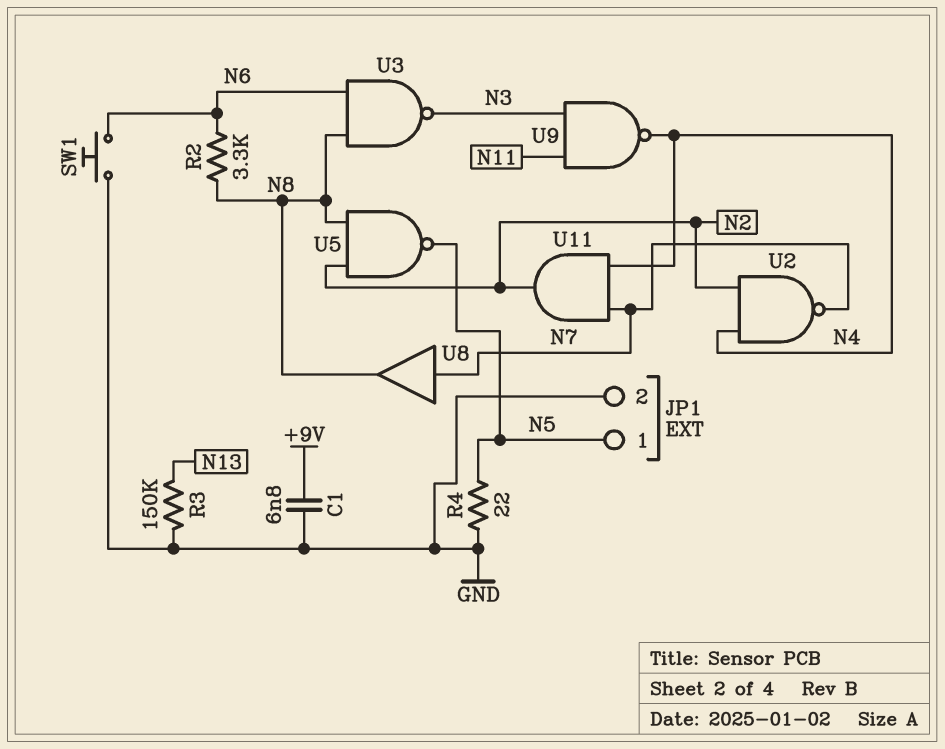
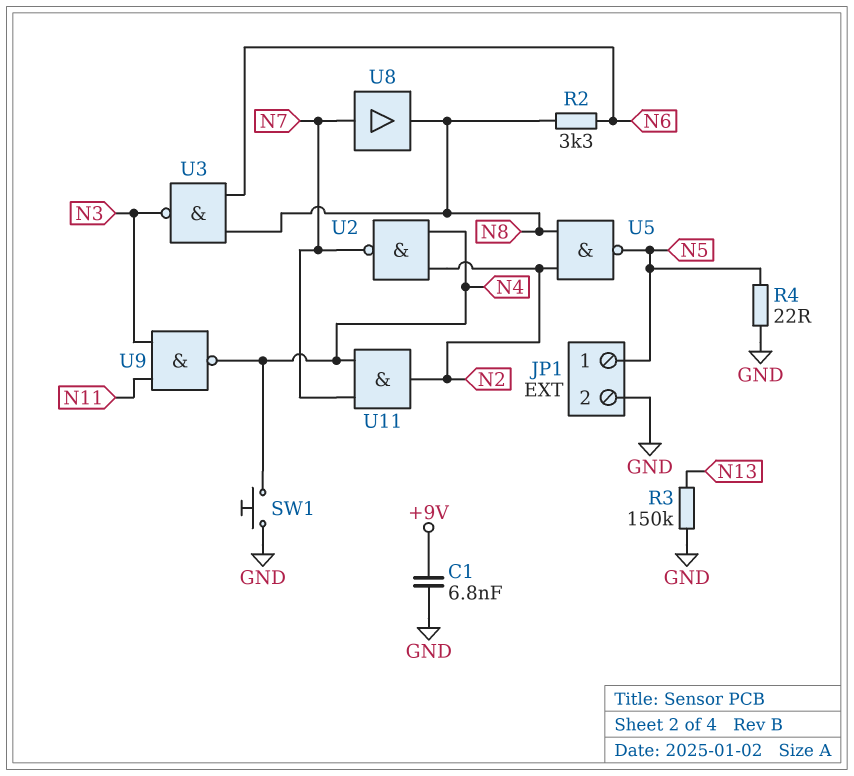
SW1: button (GND, N6) -> button (GND, N4)

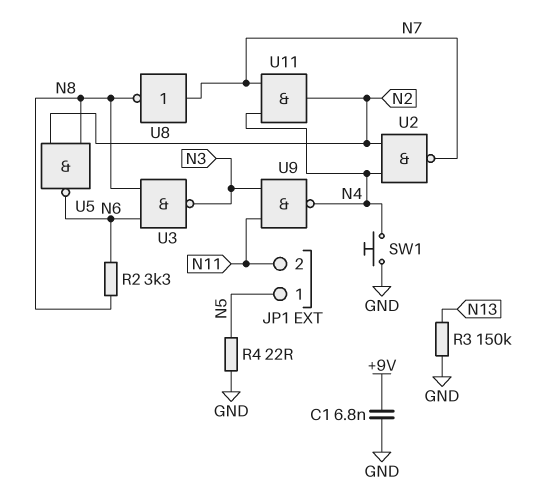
JP1 pin 2: GND -> N11
U5: NAND (in N2, in N8, out N5) -> NAND (in N2, in N8, out N6)
U8: buffer (in N7, out N8) -> NOT (in N7, out N8)

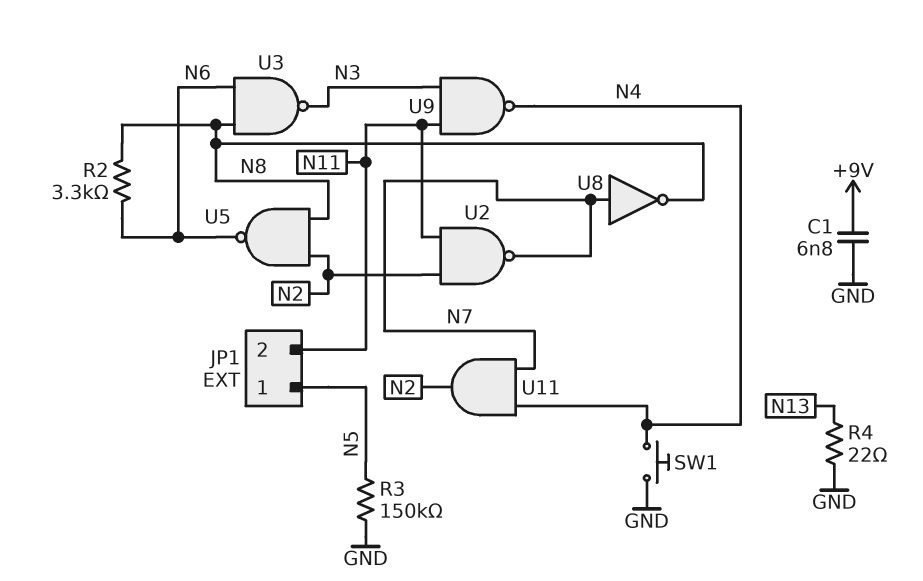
R3: 150k (GND, N13) -> 150k (GND, N5)
R4: 22 (GND, N5) -> 22 (GND, N13)
U2: NAND (in N2, in N4, out N7) -> NAND (in N2, in N11, out N7)

